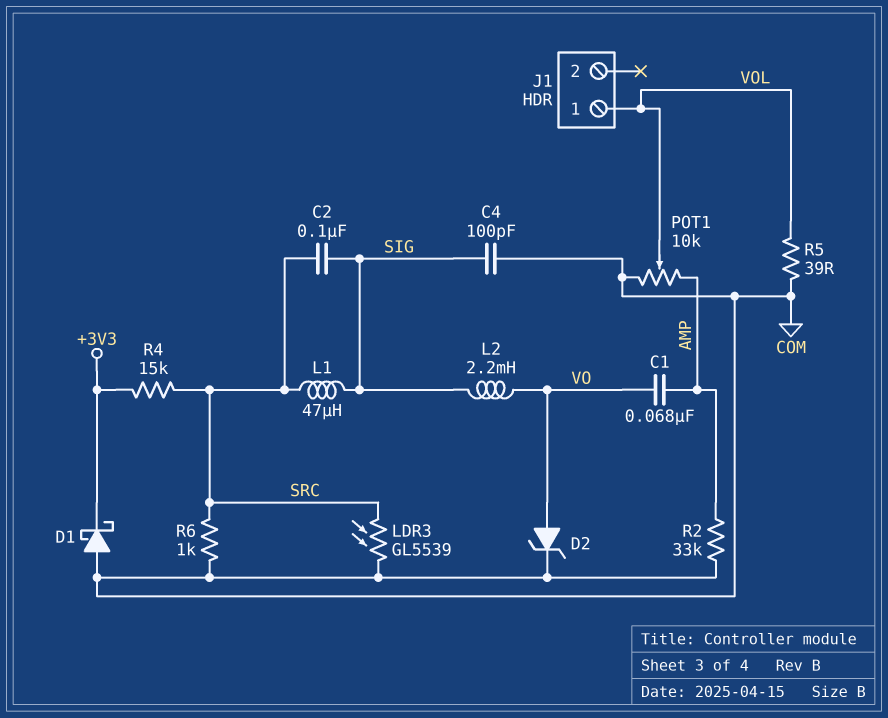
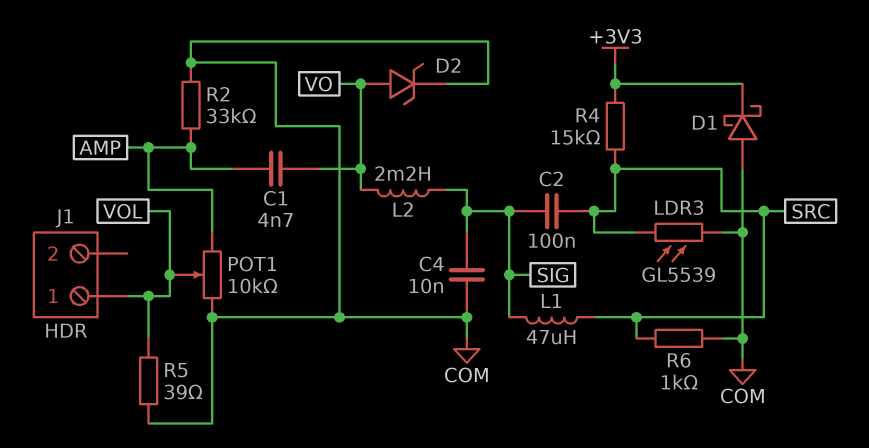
C1: 68nF (AMP, VO) -> 4.7nF (AMP, VO)
C4: 100pF (COM, SIG) -> 10nF (COM, SIG)

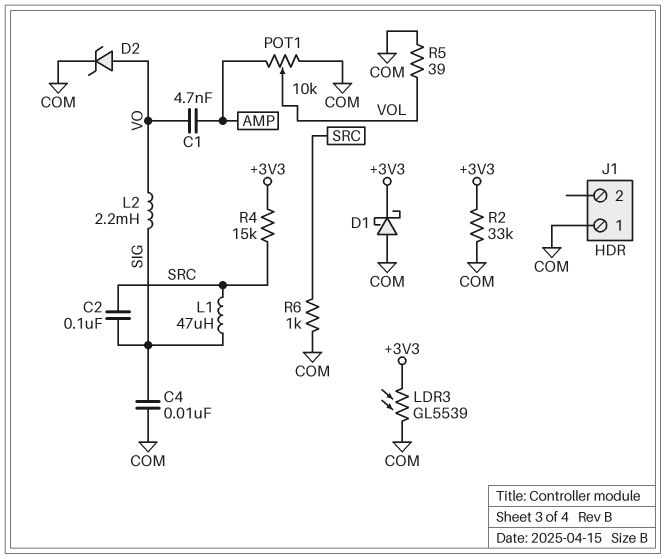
J1 pin 1: VOL -> COM
LDR3: GL5539 (COM, SRC) -> GL5539 (+3V3, COM)
R2: 33k (AMP, COM) -> 33k (+3V3, COM)

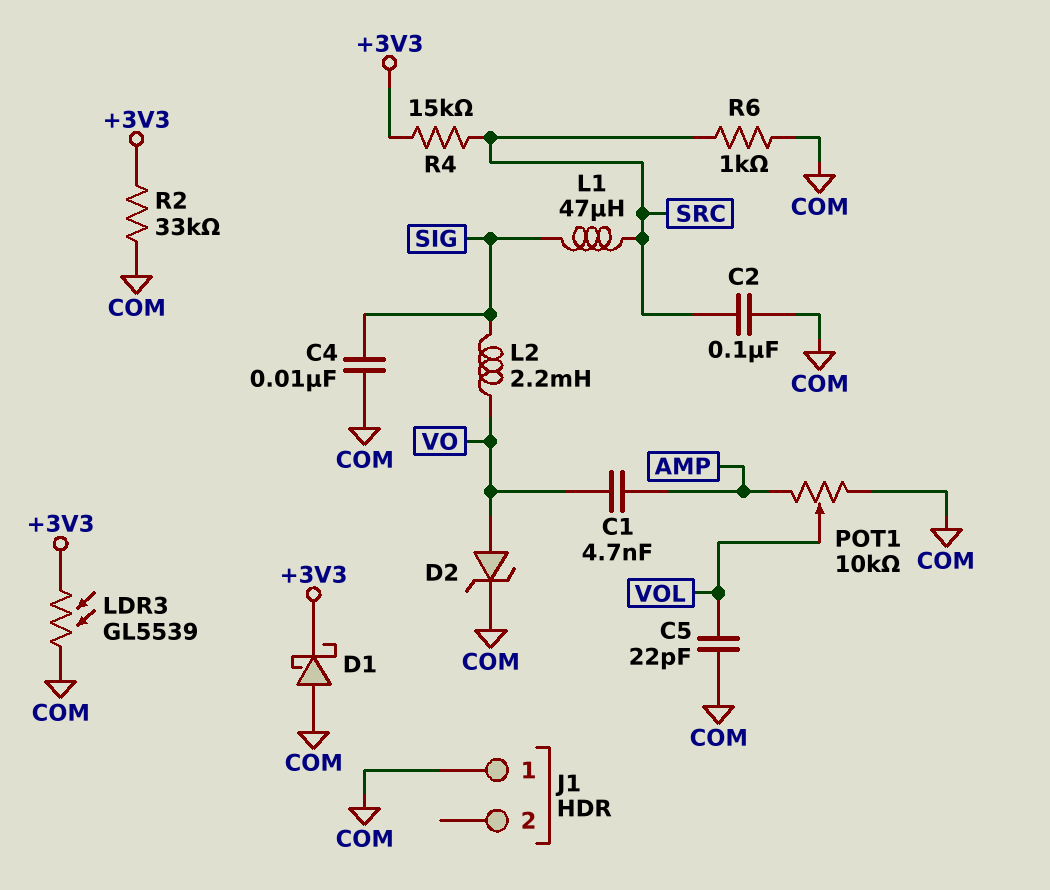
C2: 100nF (SIG, SRC) -> 100nF (COM, SRC)
C5: none -> 22pF (COM, VOL)
R5: 39 (COM, VOL) -> none

